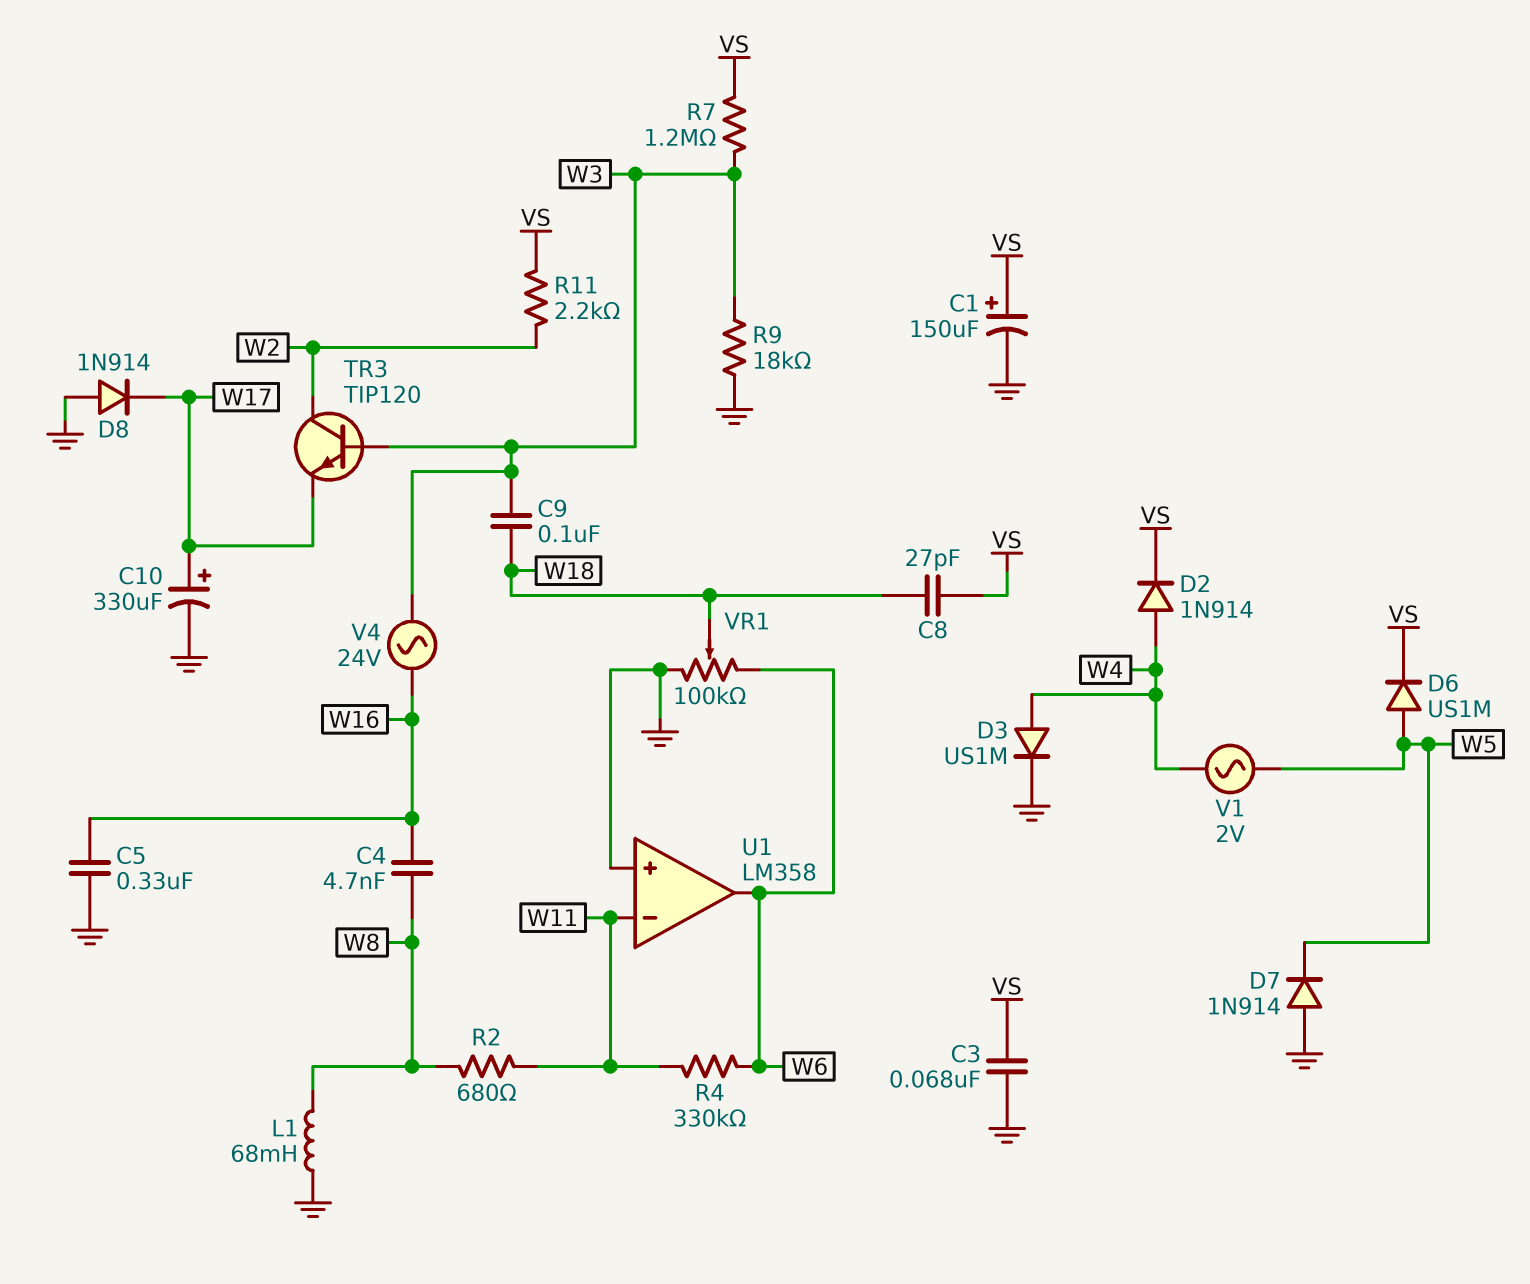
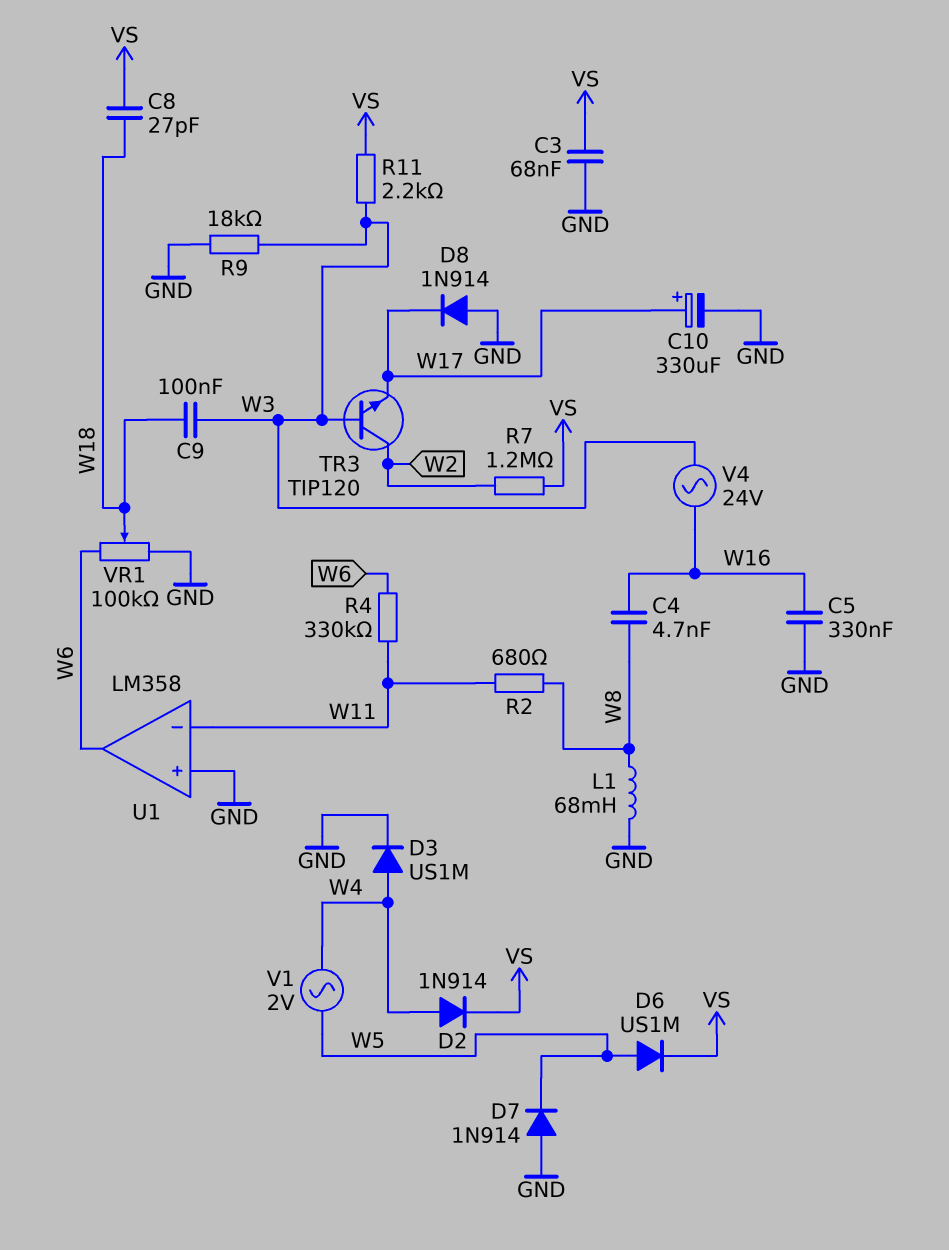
C1: 150uF (plus VS, minus GND) -> none
R7: 1.2M (VS, W3) -> 1.2M (VS, W2)
R11: 2.2k (VS, W2) -> 2.2k (VS, W3)

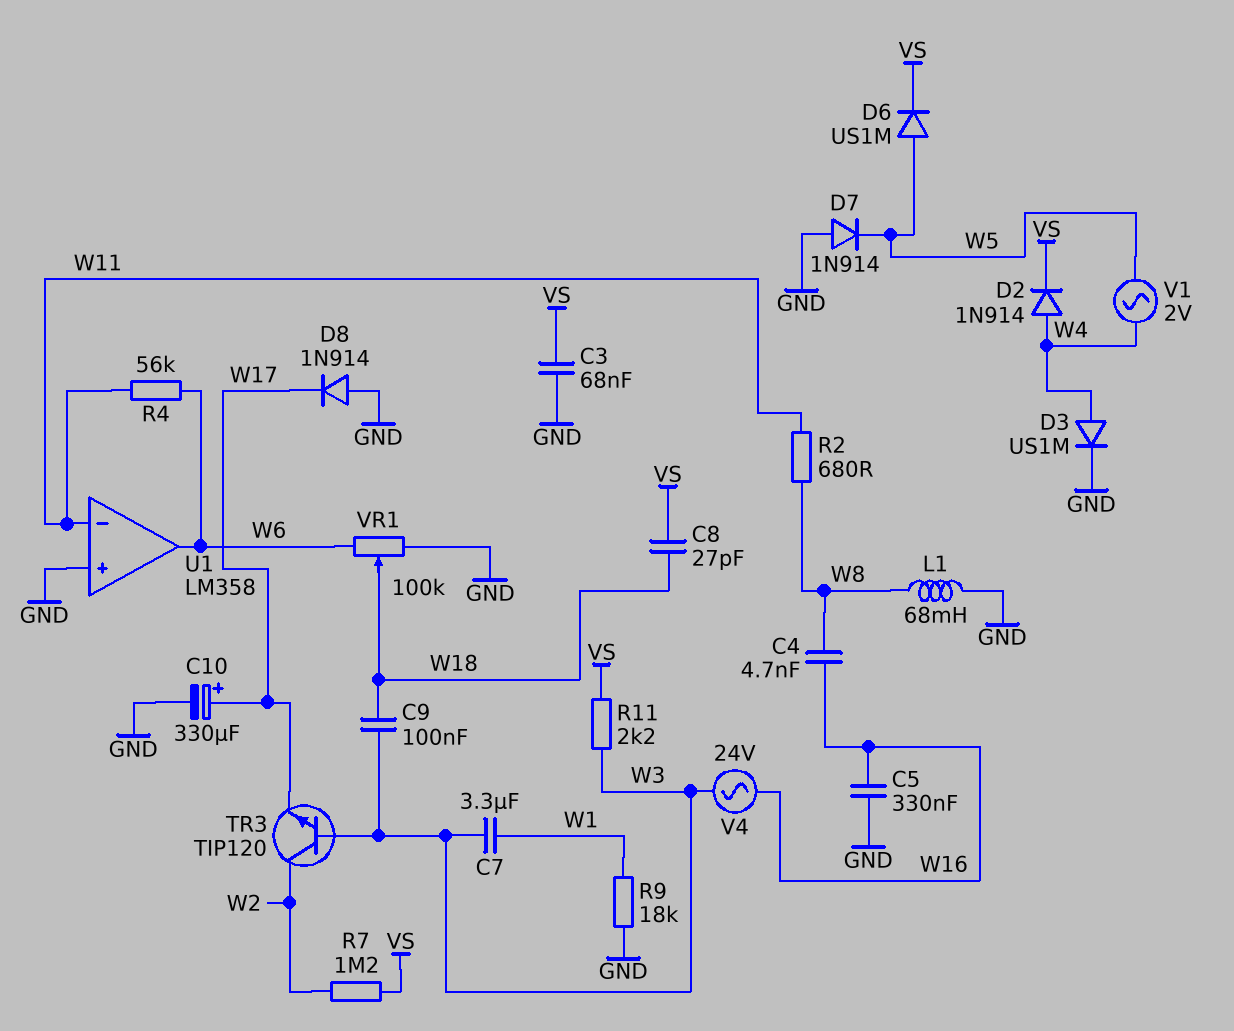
C7: none -> 3.3uF (W1, W3)
R4: 330k (W6, W11) -> 56k (W6, W11)
R9: 18k (GND, W3) -> 18k (GND, W1)

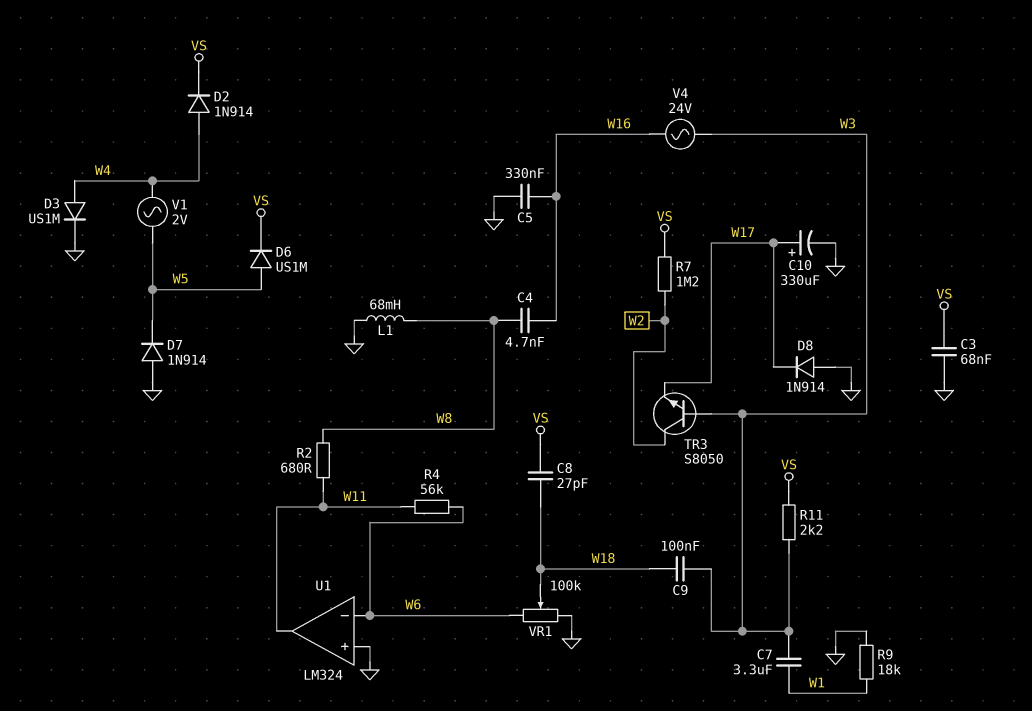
TR3: NPN TIP120 (B W3, C W2, E W17) -> NPN S8050 (B W3, C W2, E W17)
U1: LM358 -> LM324
U1 pin in-: W11 -> W6
U1 pin out: W6 -> W11

